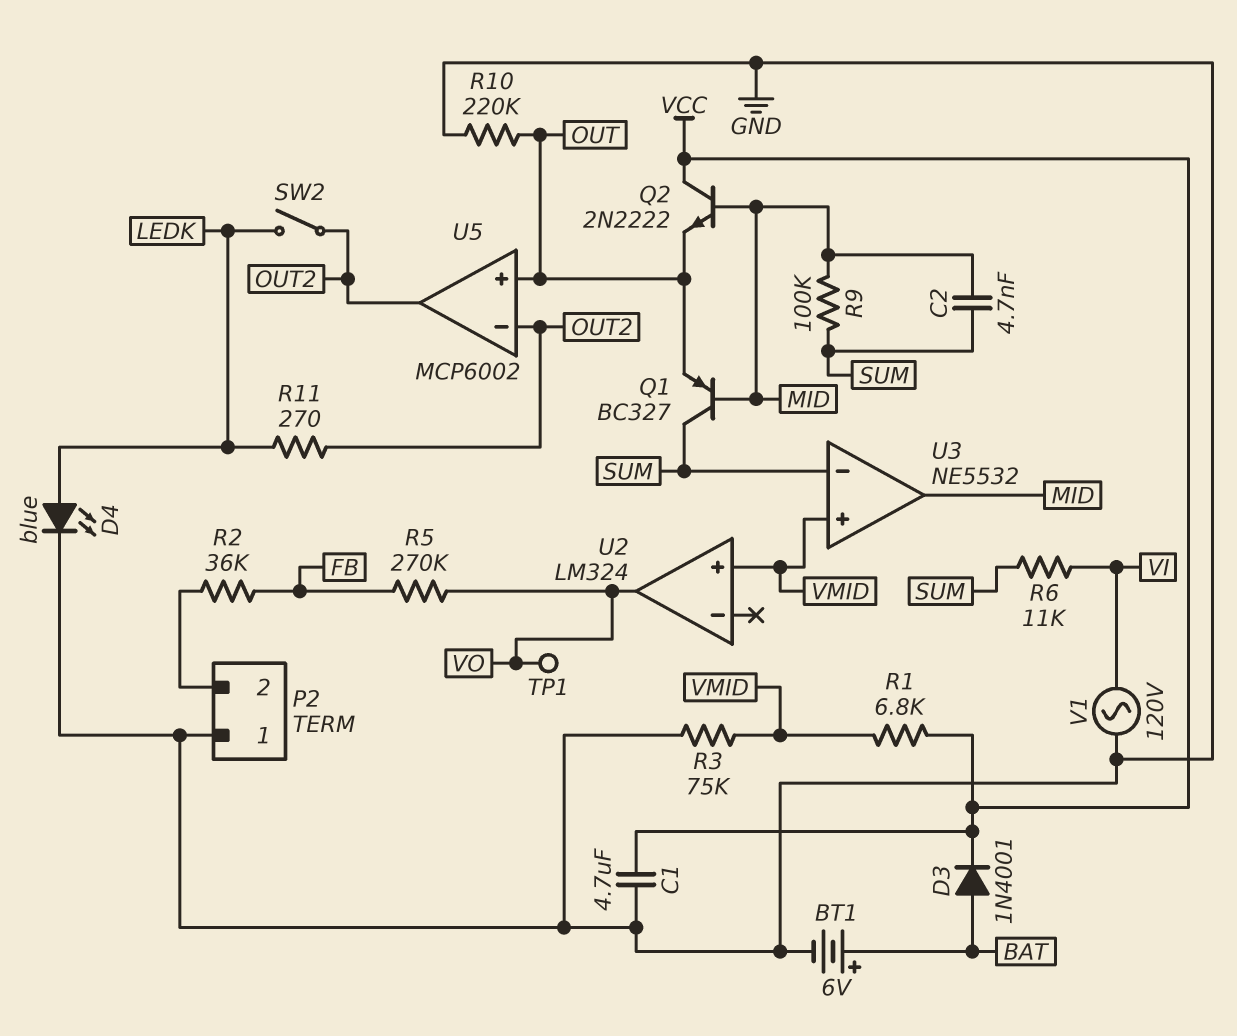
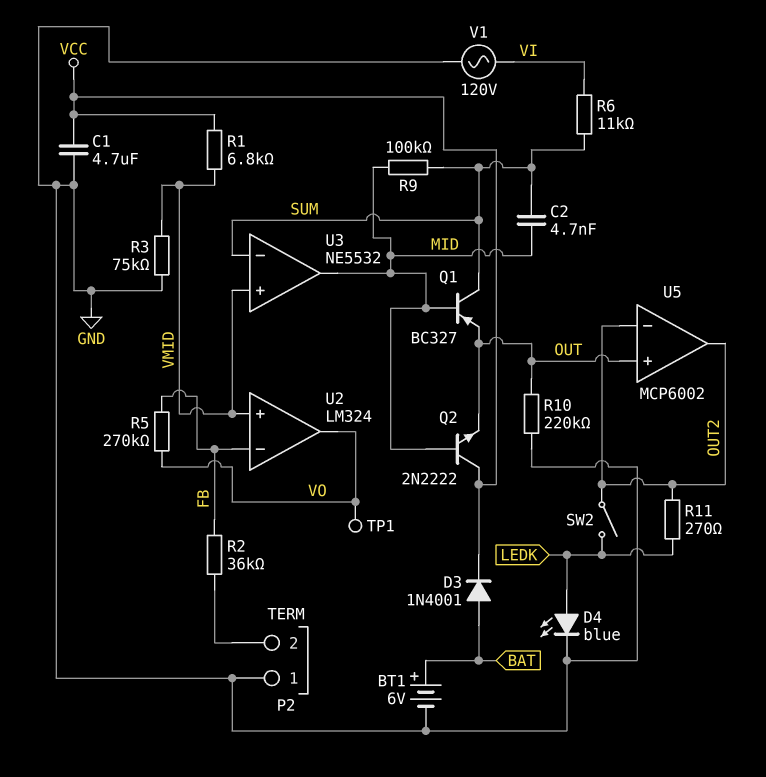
U2 pin in-: none -> FB

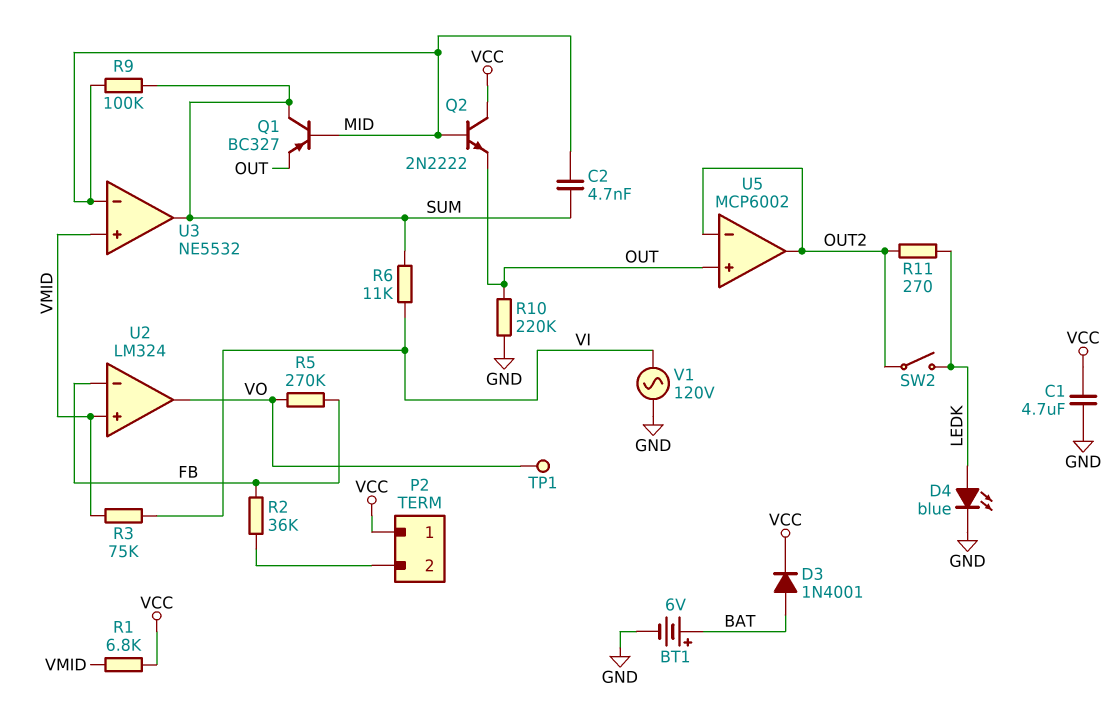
P2 pin 1: GND -> VCC
R3: 75k (GND, VMID) -> 75k (VI, VMID)
U3 pin in-: SUM -> MID
U3 pin out: MID -> SUM

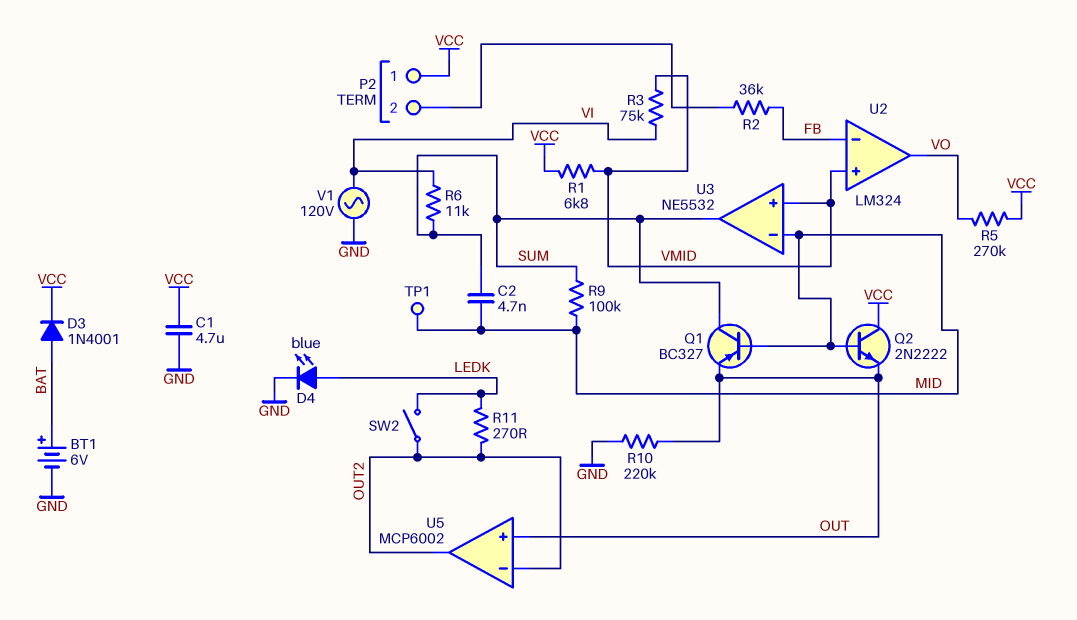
R5: 270k (FB, VO) -> 270k (VCC, VO)
TP1: test point (VO) -> test point (MID)

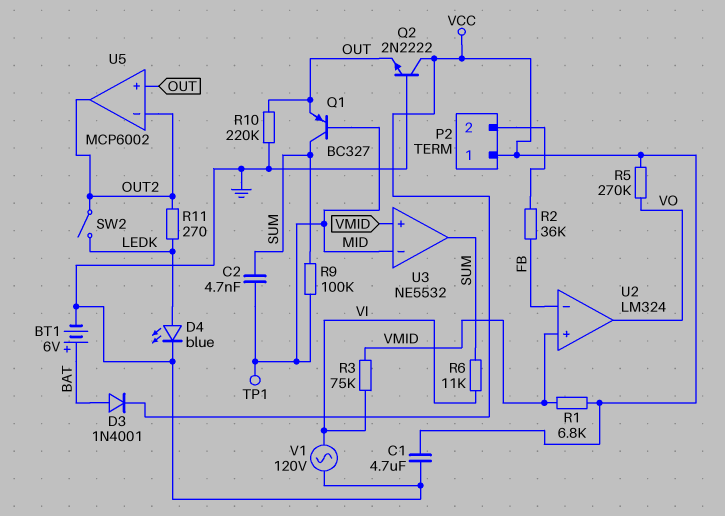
Q2: NPN 2N2222 (B MID, C VCC, E OUT) -> NPN 2N2222 (B GND, C VCC, E OUT)

